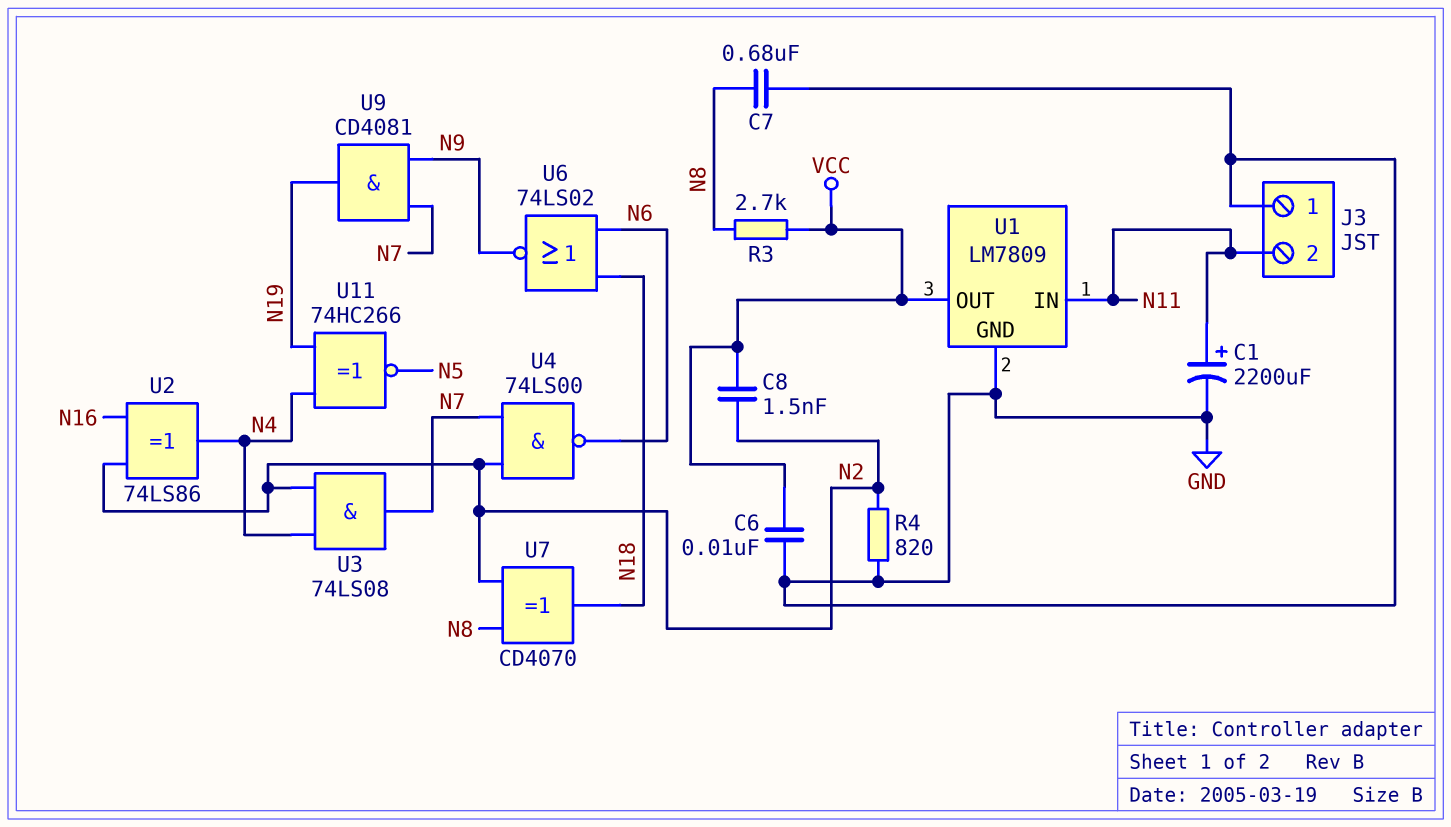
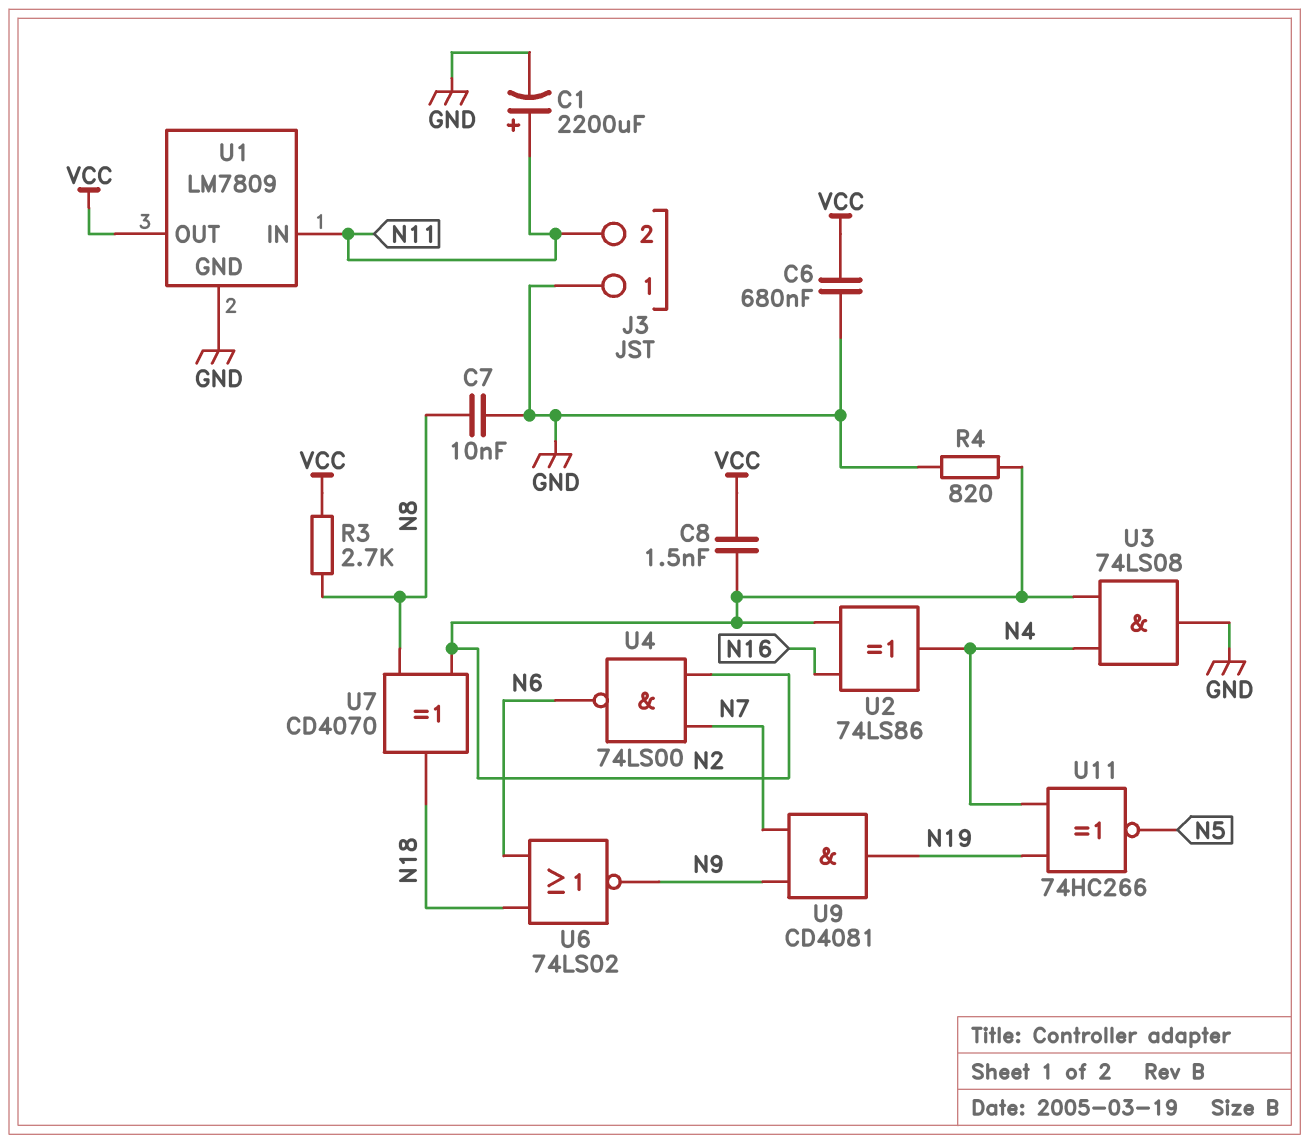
C6: 10nF (GND, VCC) -> 680nF (GND, VCC)
C7: 680nF (GND, N8) -> 10nF (GND, N8)
U3: AND 74LS08 (in N2, in N4, out N7) -> AND 74LS08 (in N2, in N4, out GND)

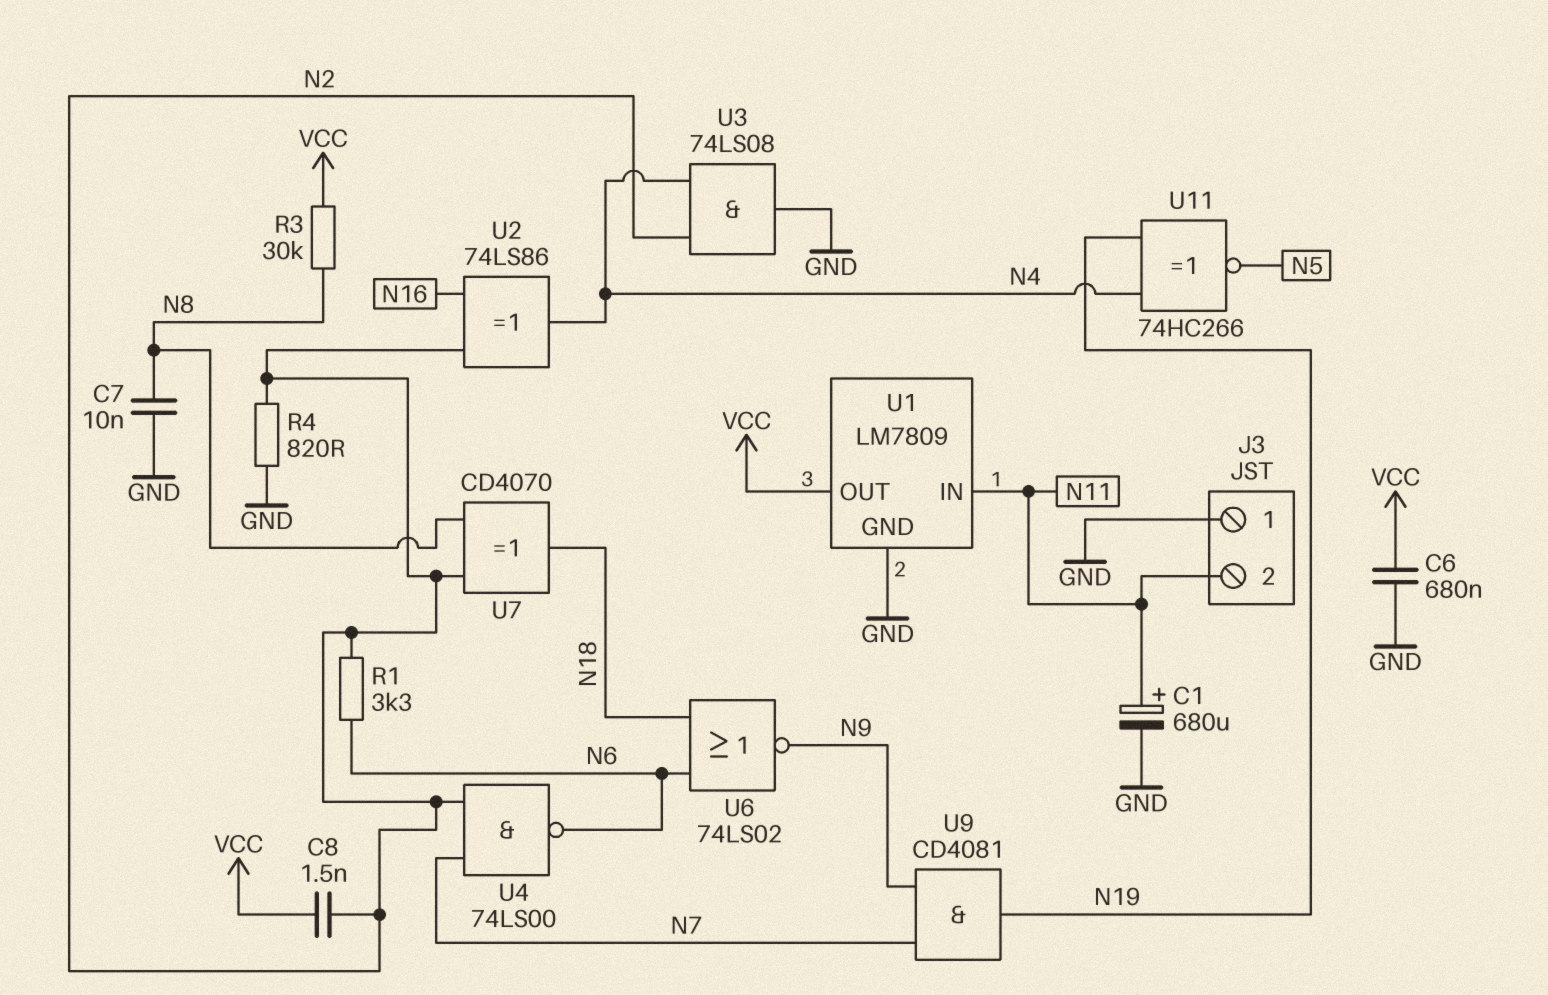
C1: 2200uF (plus N11, minus GND) -> 680uF (plus N11, minus GND)
R1: none -> 3.3k (N2, N6)
R3: 2.7k (N8, VCC) -> 30k (N8, VCC)

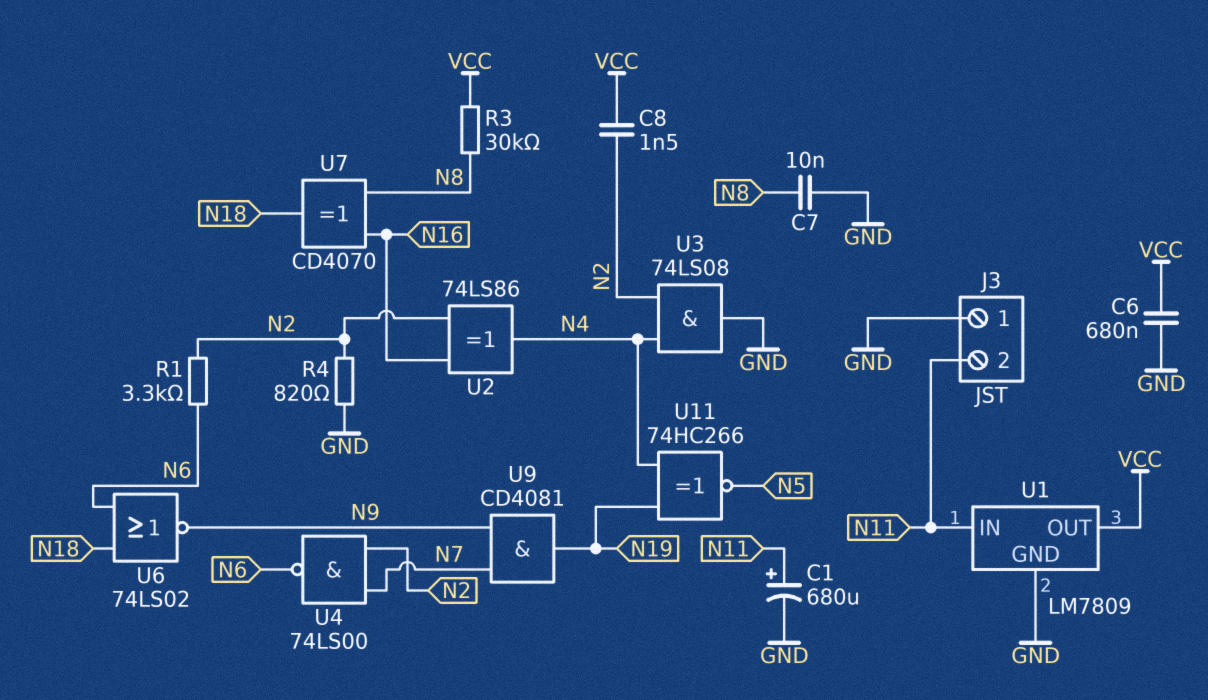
U7: XOR CD4070 (in N2, in N8, out N18) -> XOR CD4070 (in N8, in N16, out N18)

